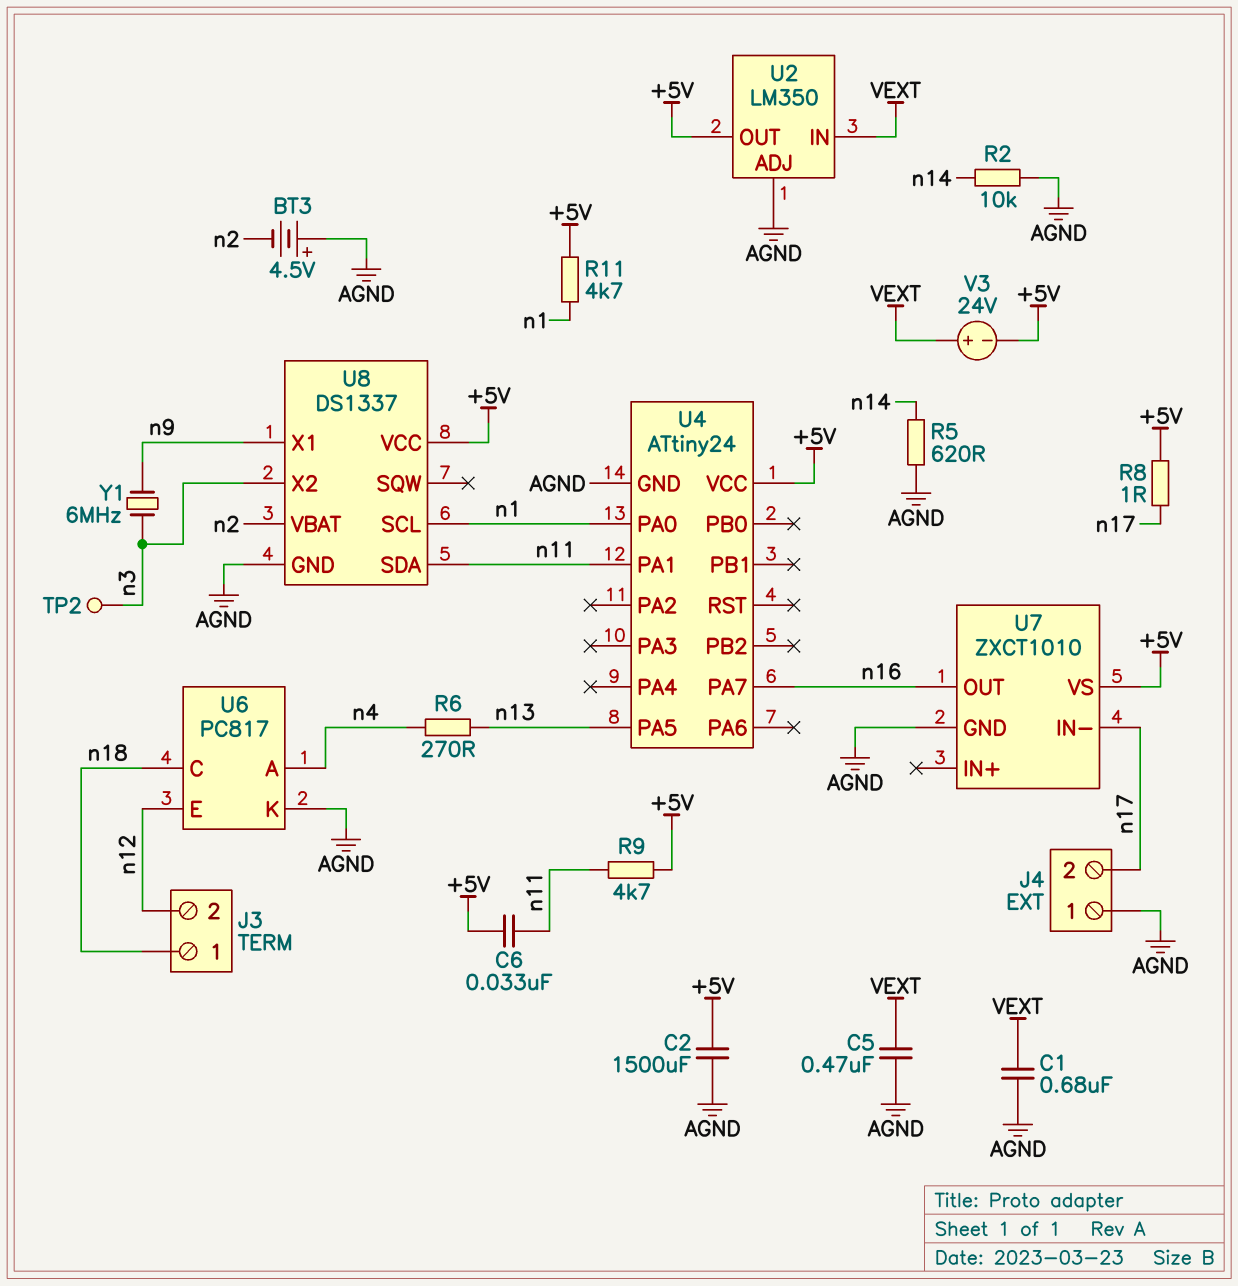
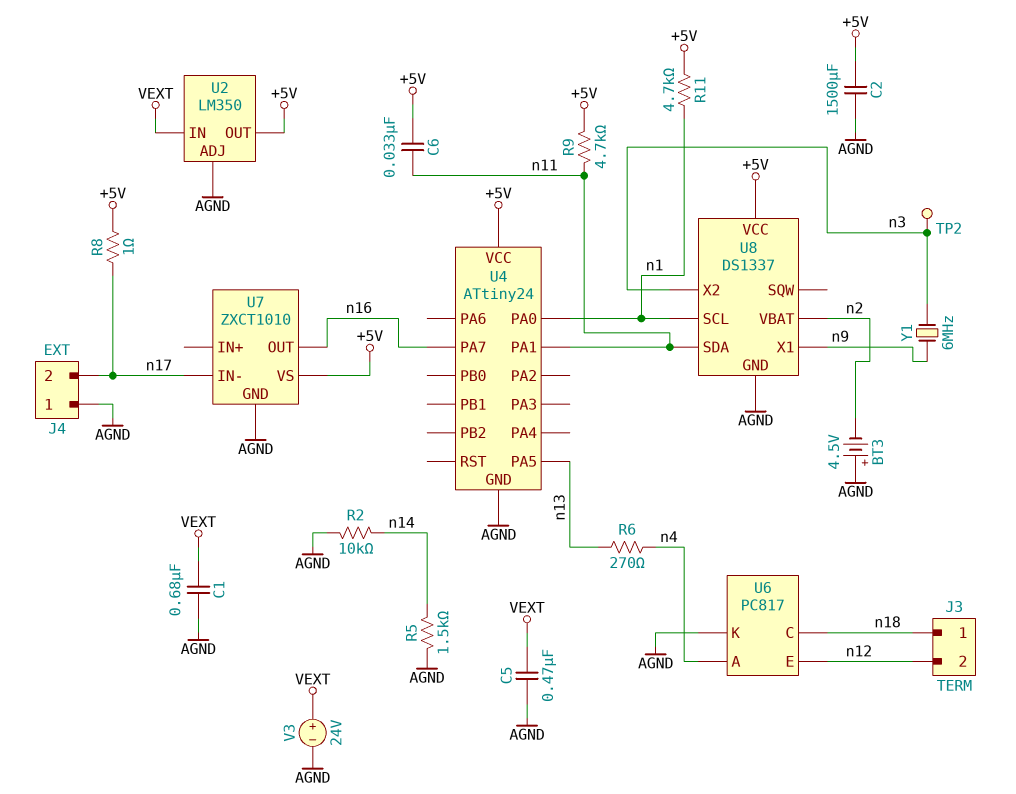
R5: 620 (AGND, n14) -> 1.5k (AGND, n14)
V3: 24V (plus VEXT, minus +5V) -> 24V (plus VEXT, minus AGND)

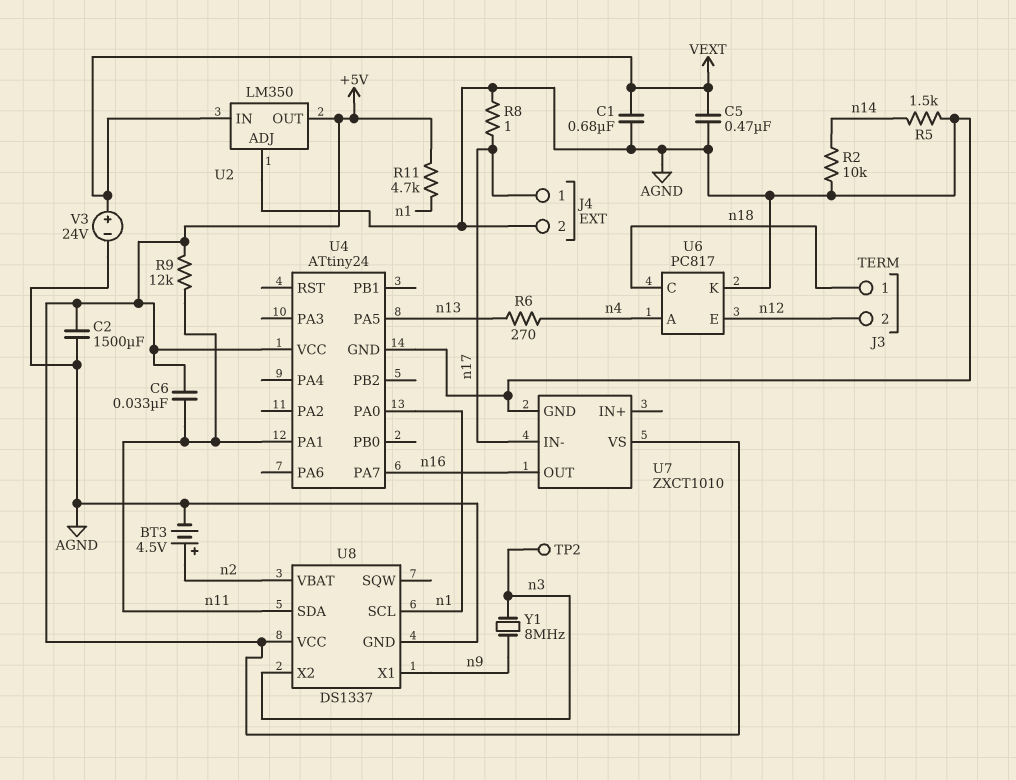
BT3: 4.5V (plus AGND, minus n2) -> 4.5V (plus n2, minus AGND)
J4 pin 1: AGND -> n17
J4 pin 2: n17 -> AGND
R8: 1 (+5V, n17) -> 1 (AGND, n17)
R9: 4.7k (+5V, n11) -> 12k (+5V, n11)
Y1: 6MHz (n3, n9) -> 8MHz (n3, n9)

